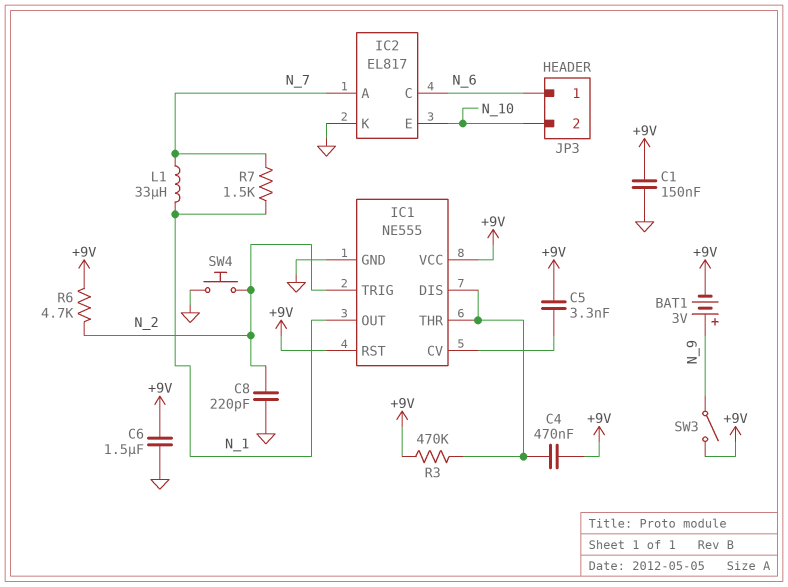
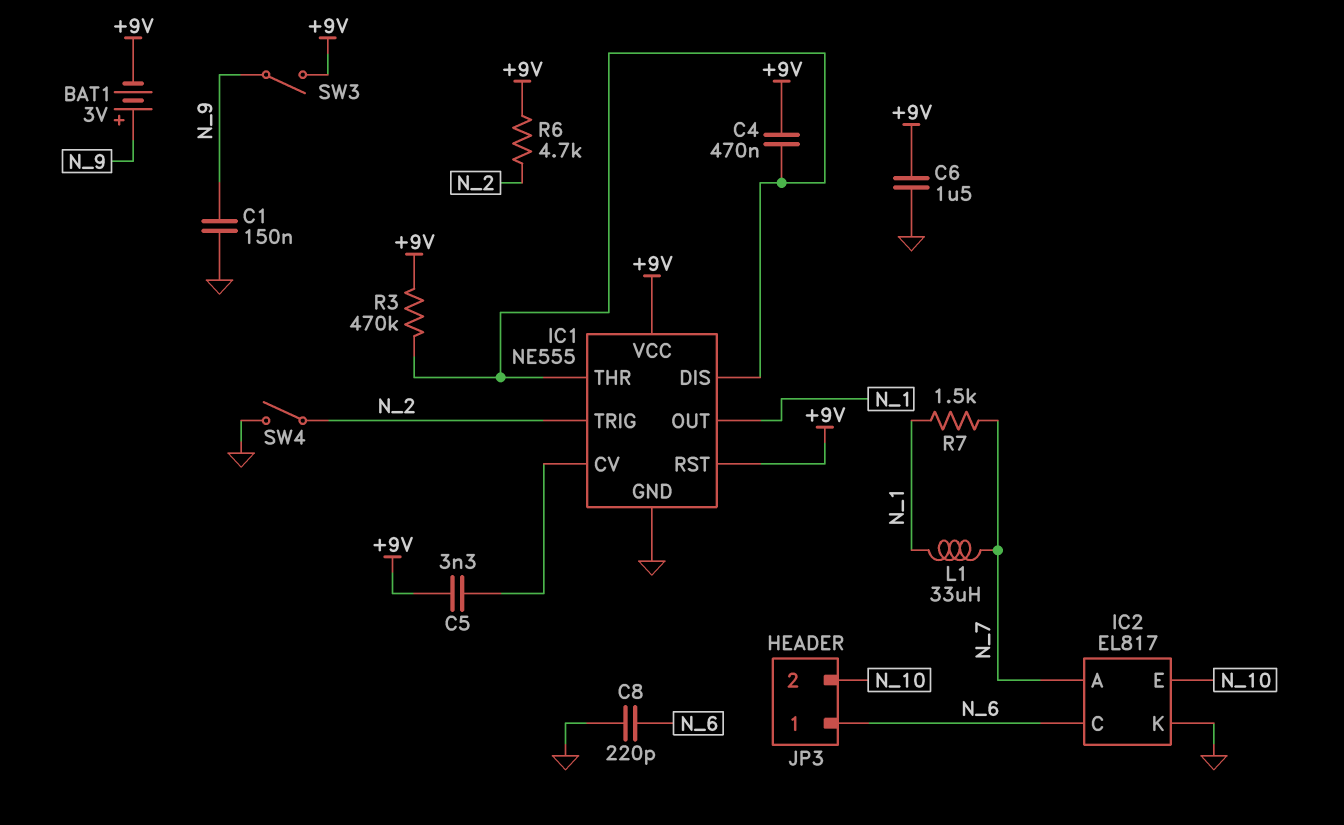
C1: 150nF (+9V, GND) -> 150nF (GND, N_9)
C8: 220pF (GND, N_2) -> 220pF (GND, N_6)
SW4: button (GND, N_2) -> switch (GND, N_2)

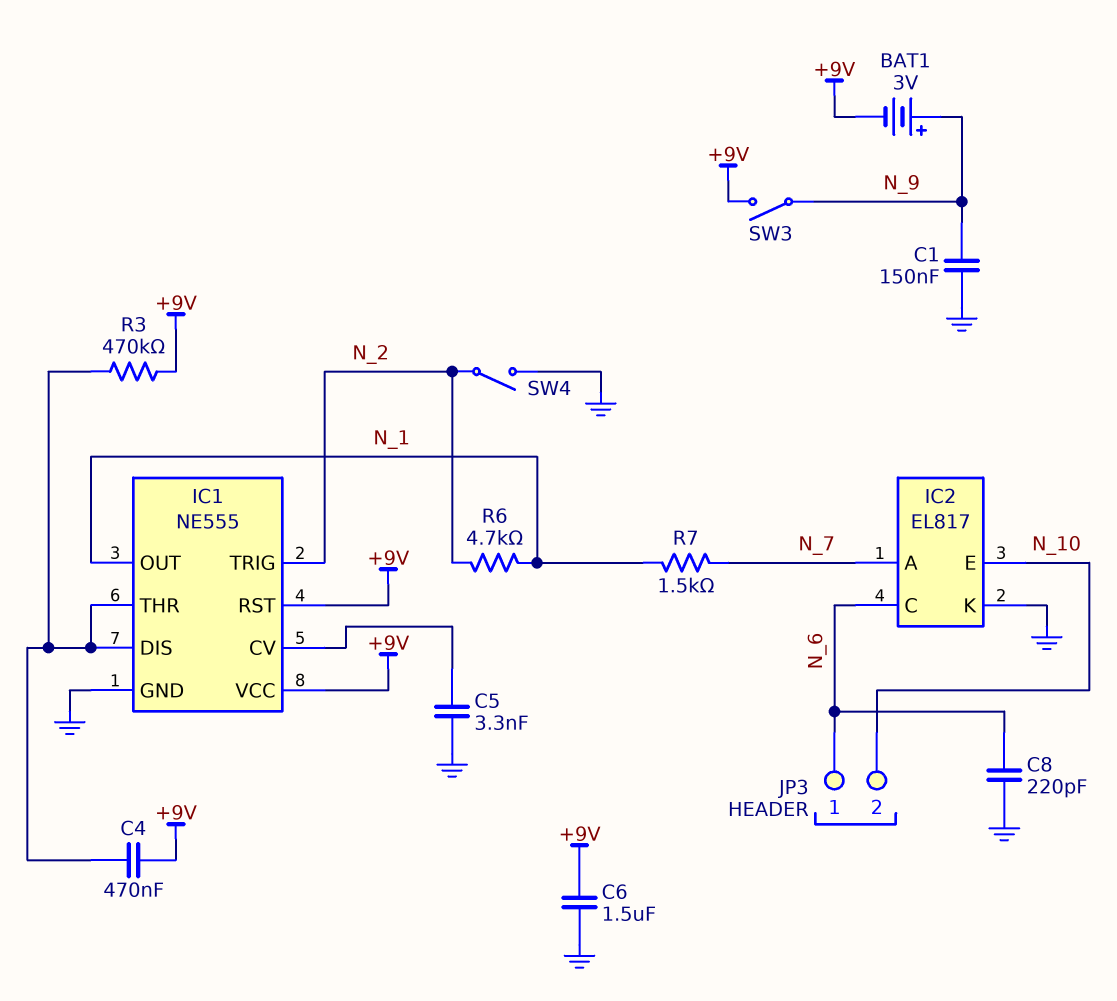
C5: 3.3nF (+9V, IC1/CV) -> 3.3nF (GND, IC1/CV)
L1: 33uH (N_1, N_7) -> none
R6: 4.7k (+9V, N_2) -> 4.7k (N_1, N_2)

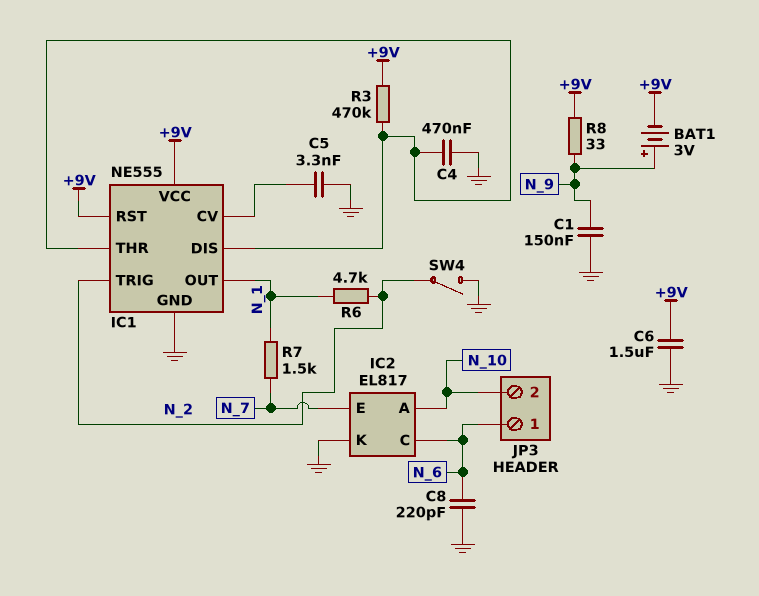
C4: 470nF (+9V, IC1/DIS) -> 470nF (GND, IC1/DIS)
IC2 pin A: N_7 -> N_10
IC2 pin E: N_10 -> N_7
R8: none -> 33 (+9V, N_9)
SW3: switch (+9V, N_9) -> none

